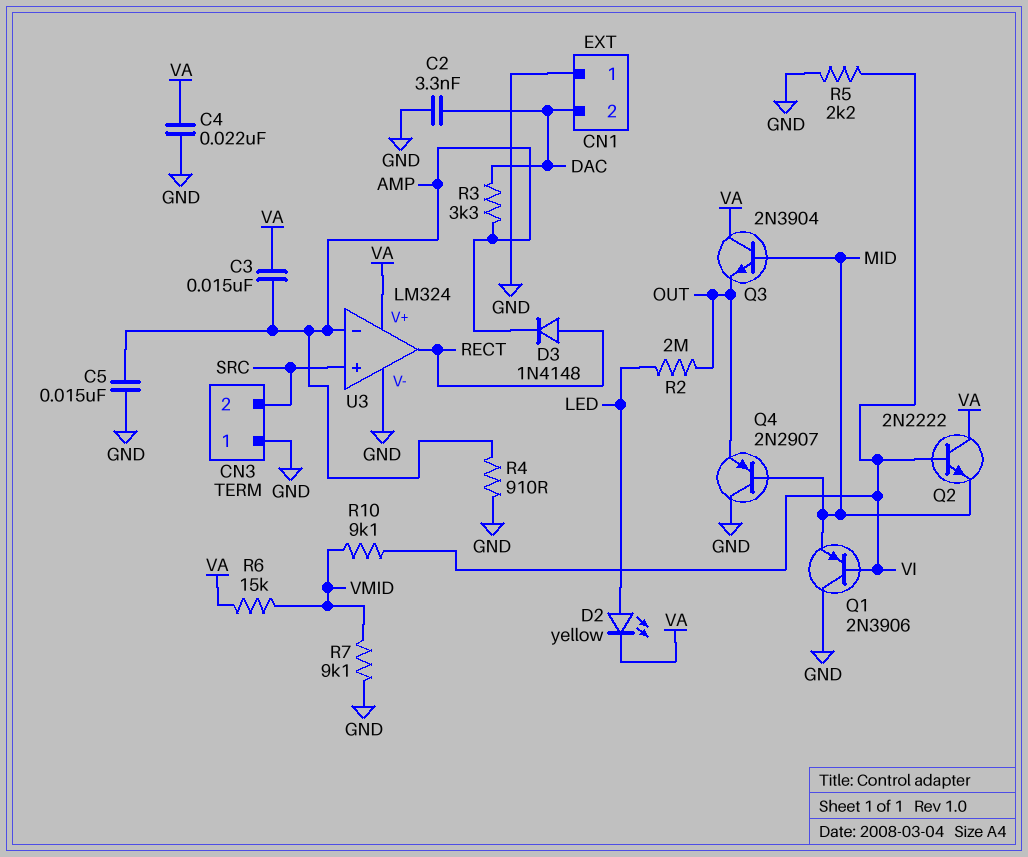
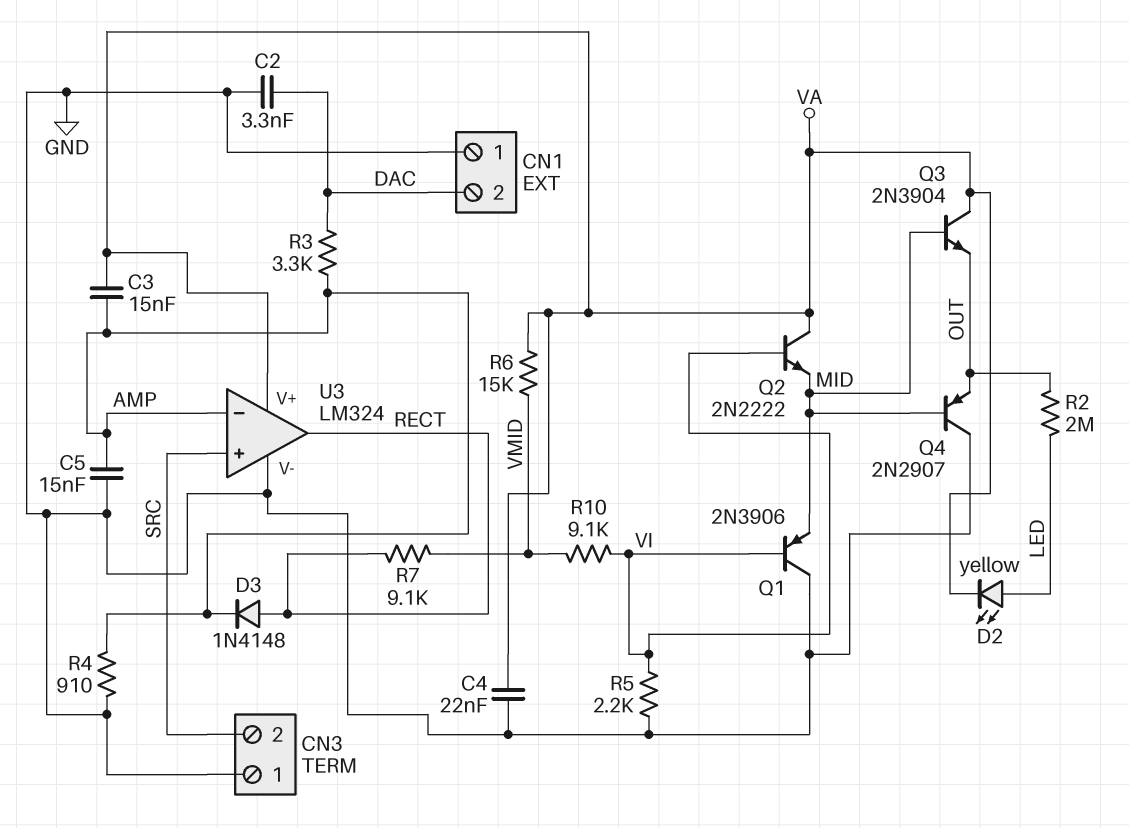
R7: 9.1k (GND, VMID) -> 9.1k (RECT, VMID)

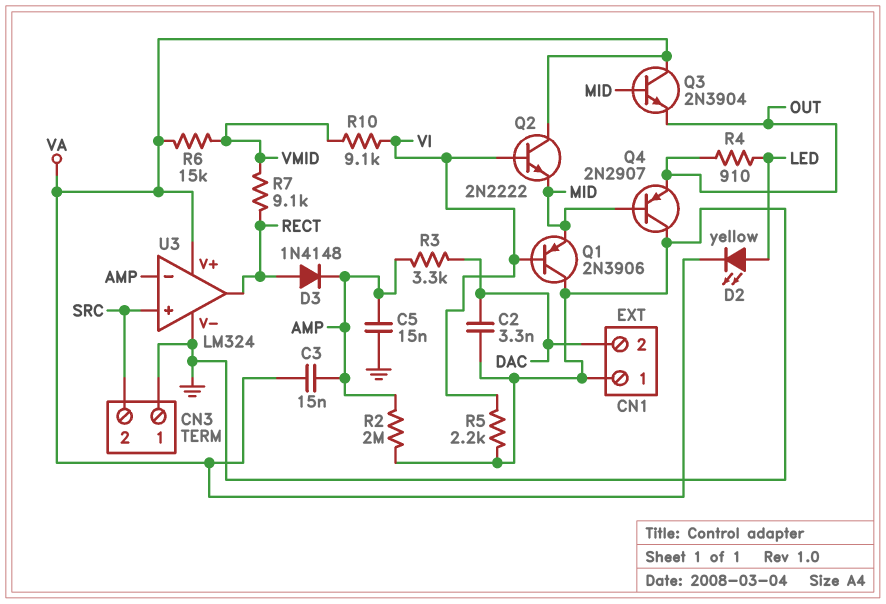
C4: 22nF (GND, VA) -> none
R2: 2M (LED, OUT) -> 2M (AMP, GND)
R4: 910 (AMP, GND) -> 910 (LED, OUT)

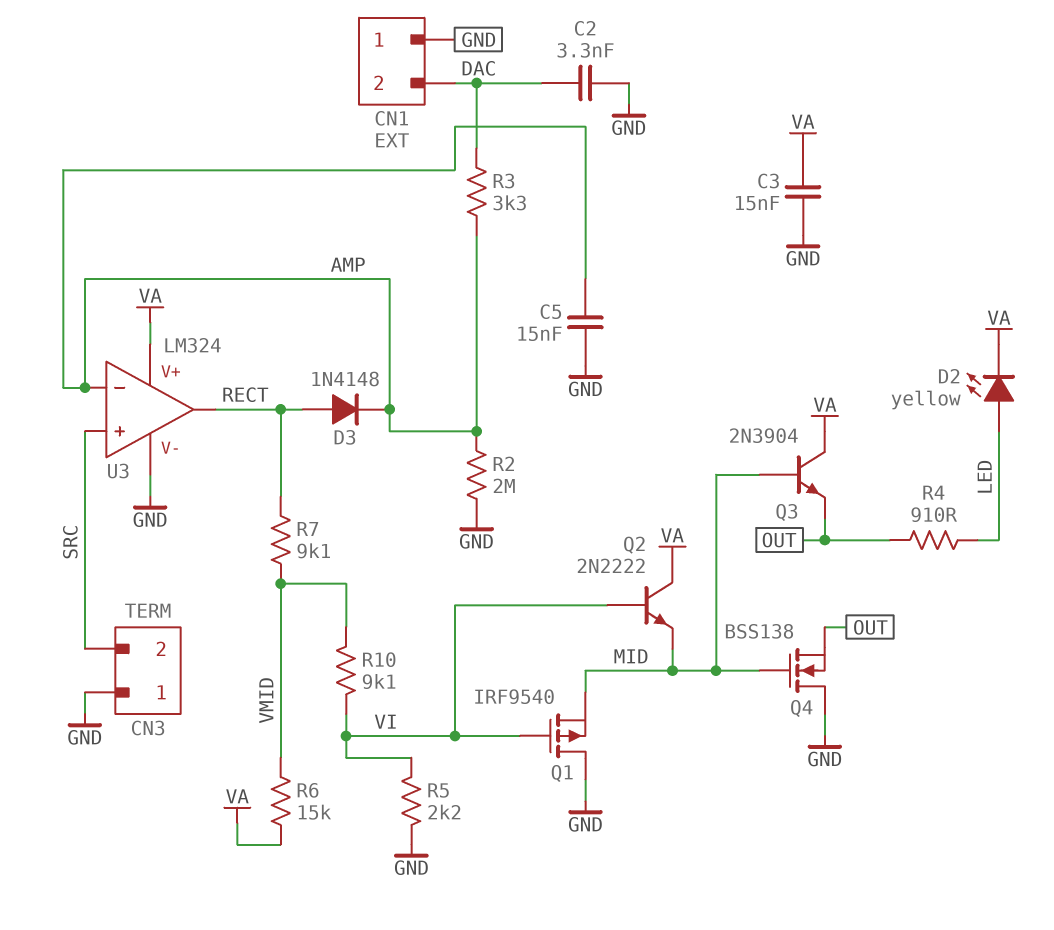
C3: 15nF (AMP, VA) -> 15nF (GND, VA)
Q1: PNP 2N3906 (B VI, C GND, E MID) -> PMOS IRF9540 (G VI, D GND, S MID)
Q4: PNP 2N2907 (B MID, C GND, E OUT) -> NMOS BSS138 (G MID, D GND, S OUT)

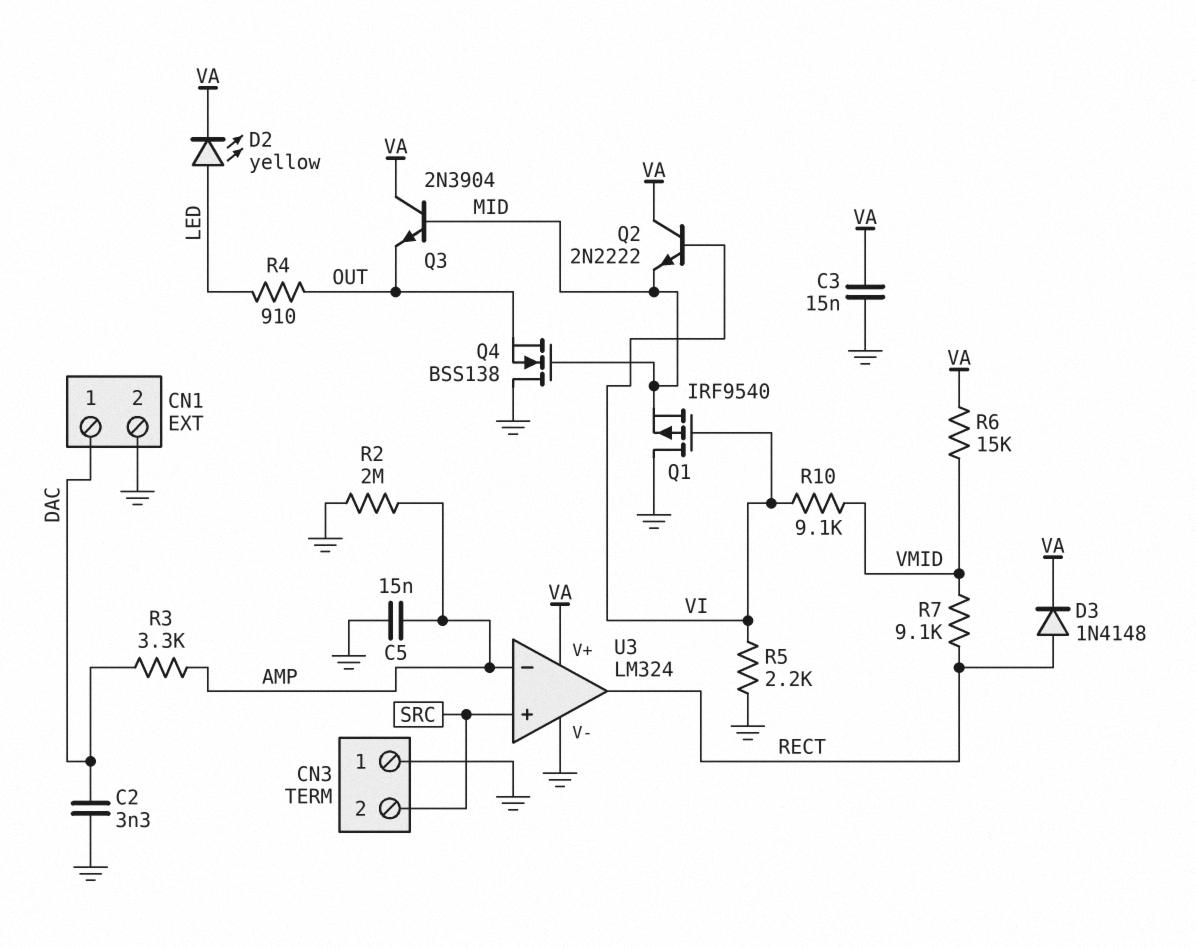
CN1 pin 1: GND -> DAC
CN1 pin 2: DAC -> GND
D3: diode 1N4148 (A RECT, K AMP) -> diode 1N4148 (A RECT, K VA)

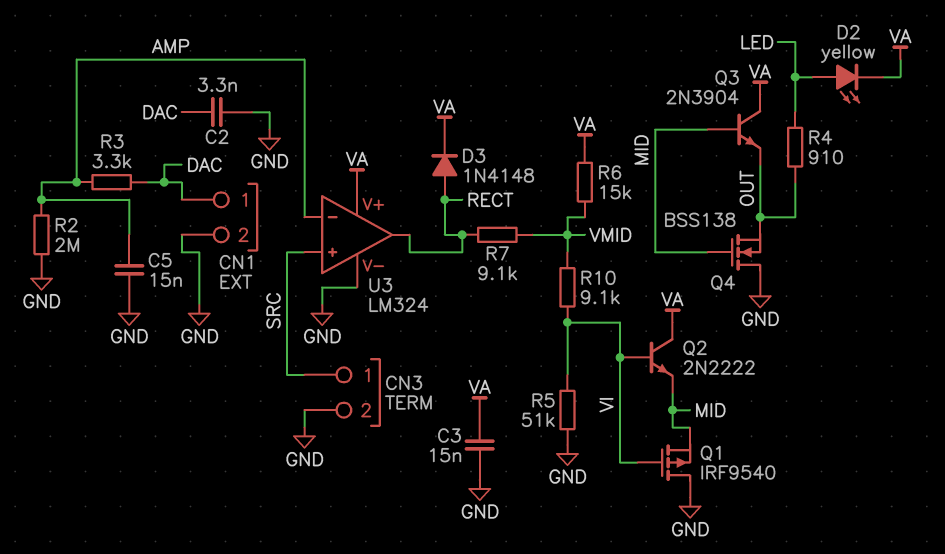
CN3 pin 1: GND -> SRC
CN3 pin 2: SRC -> GND
R5: 2.2k (GND, VI) -> 51k (GND, VI)

